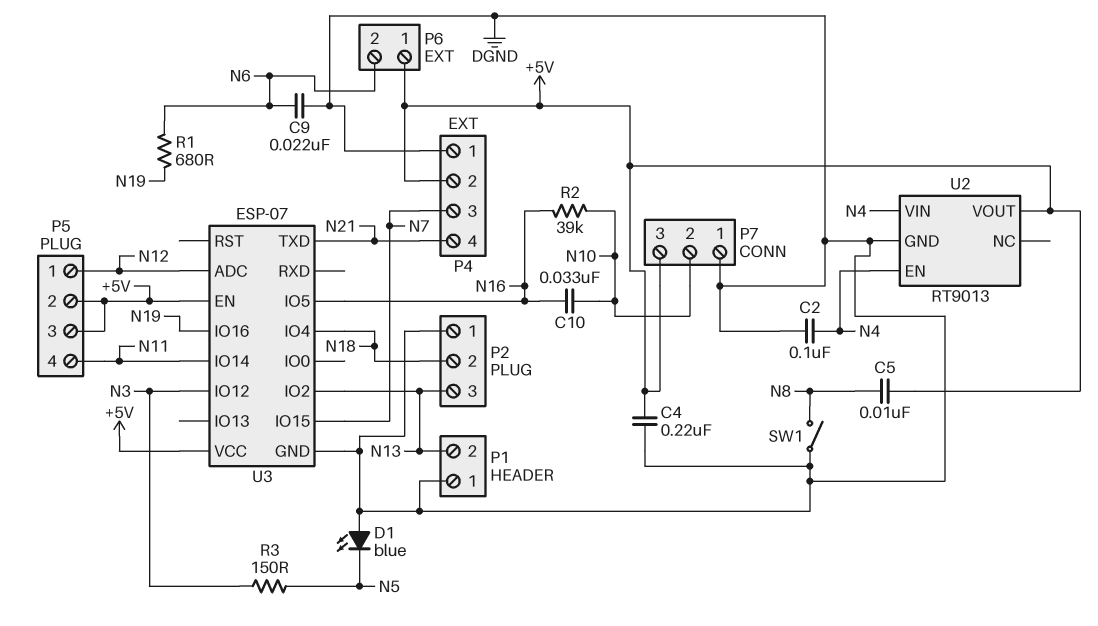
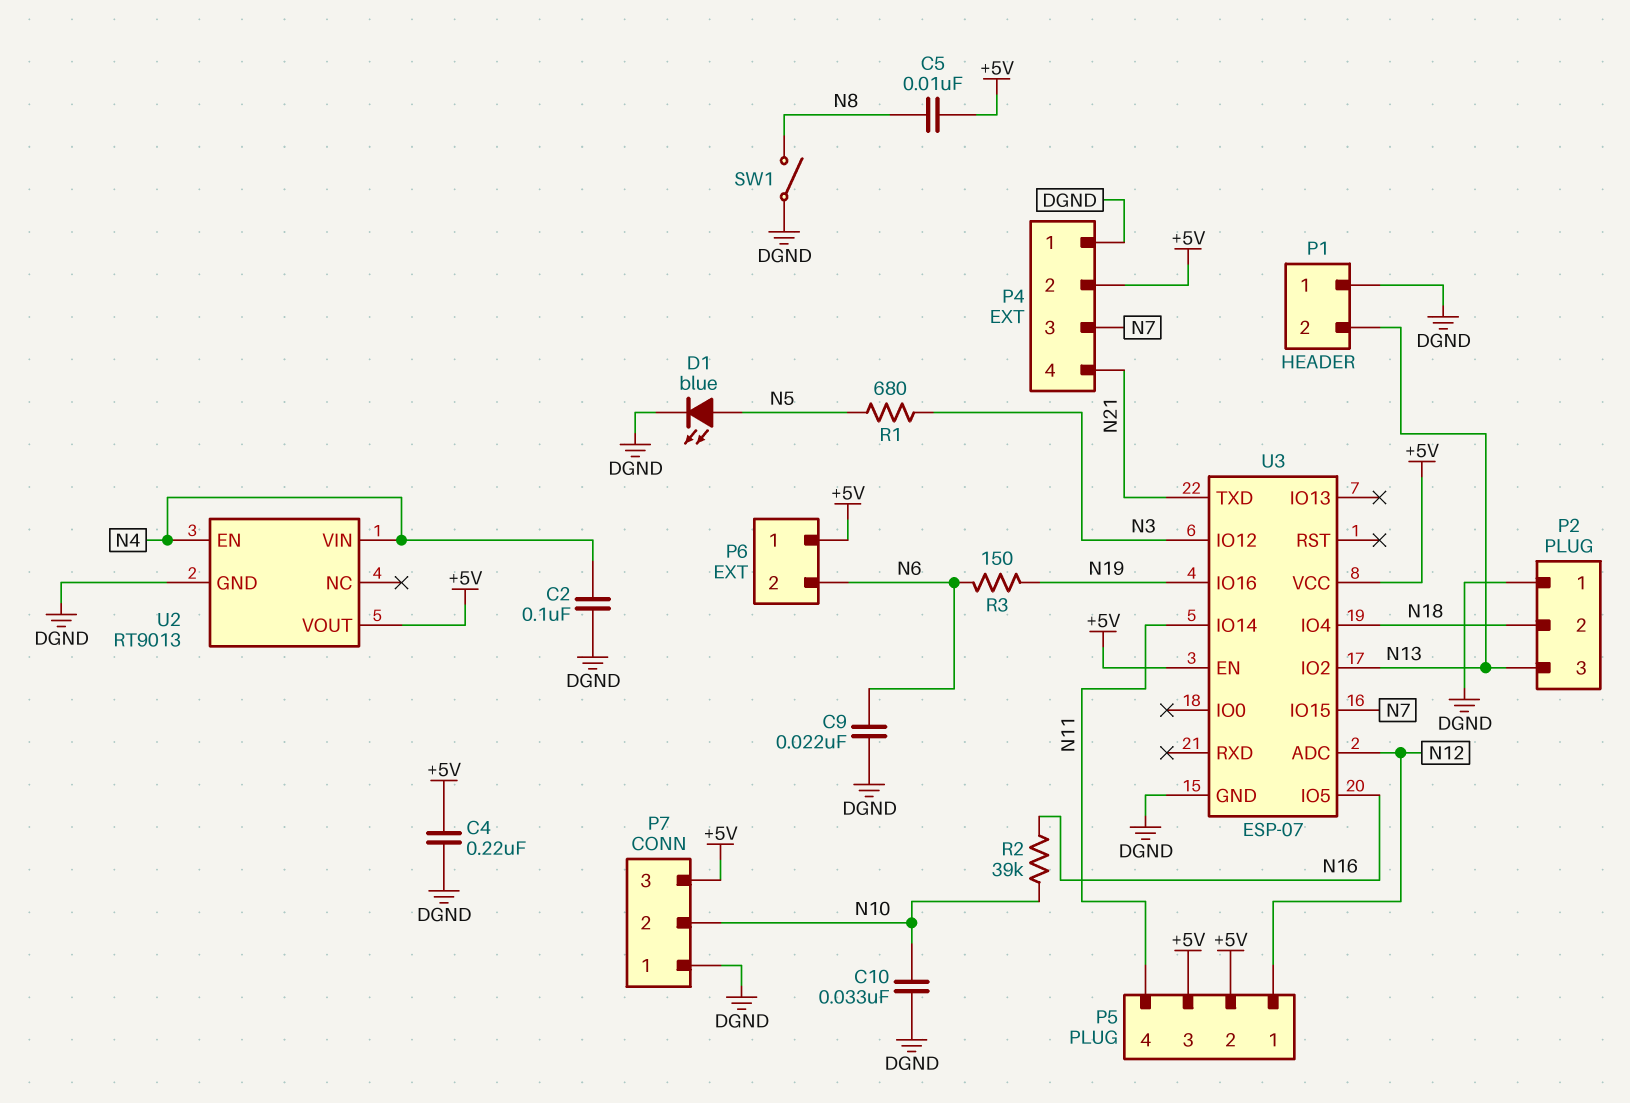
C10: 33nF (N10, N16) -> 33nF (DGND, N10)
D1: LED blue (A DGND, K N5) -> LED blue (A N5, K DGND)
R1: 680 (N6, N19) -> 680 (N3, N5)
R3: 150 (N3, N5) -> 150 (N6, N19)

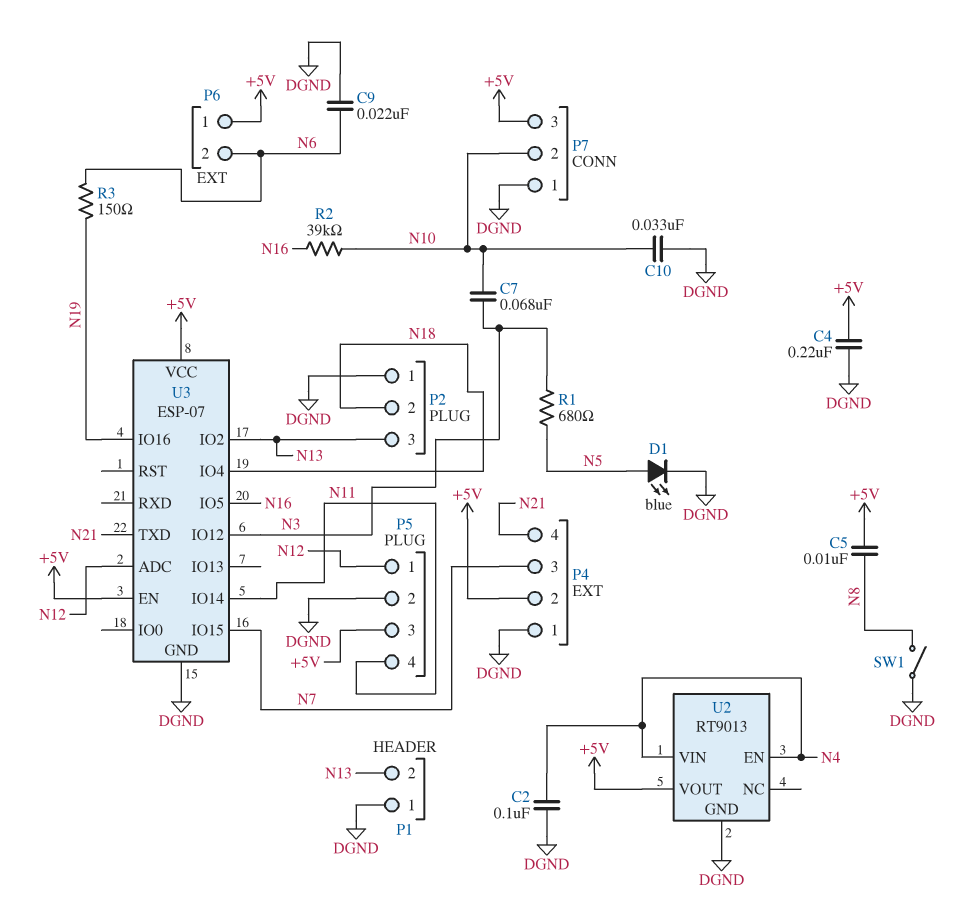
C7: none -> 68nF (N3, N10)
P5 pin 2: +5V -> DGND

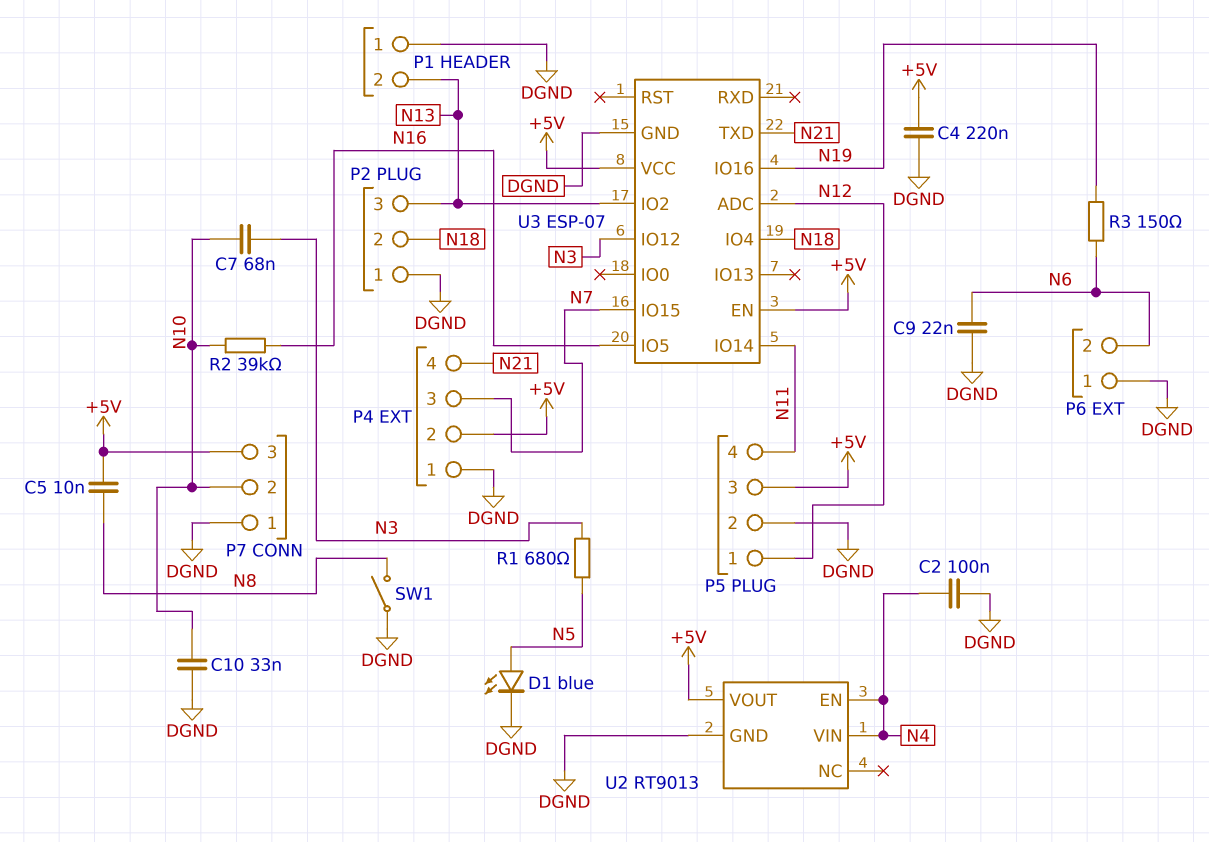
P6 pin 1: +5V -> DGND

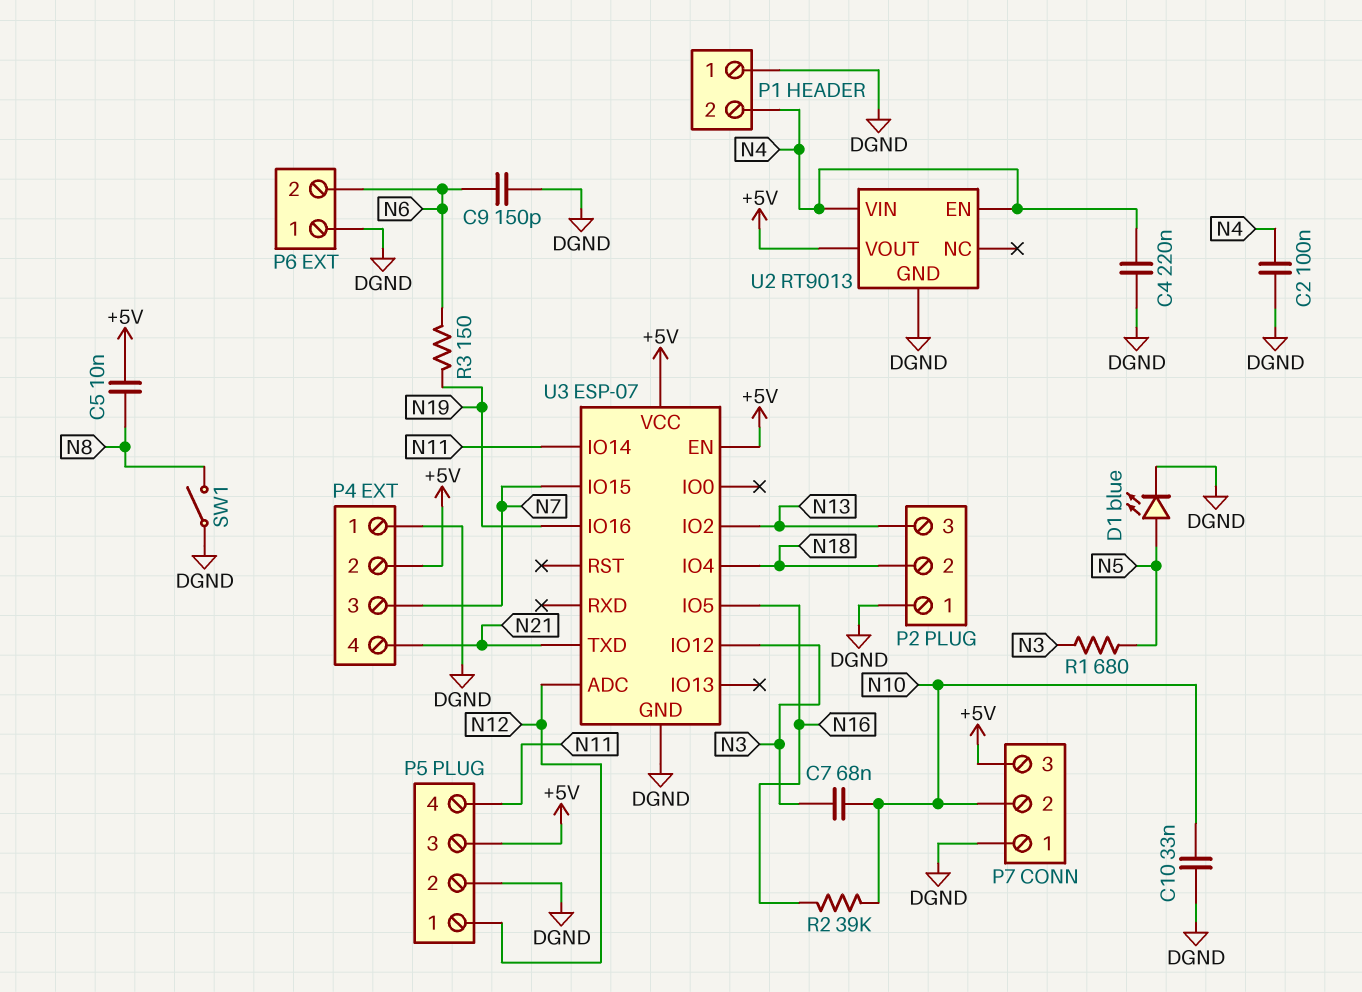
C4: 220nF (+5V, DGND) -> 220nF (DGND, N4)
C9: 22nF (DGND, N6) -> 150pF (DGND, N6)
P1 pin 2: N13 -> N4

